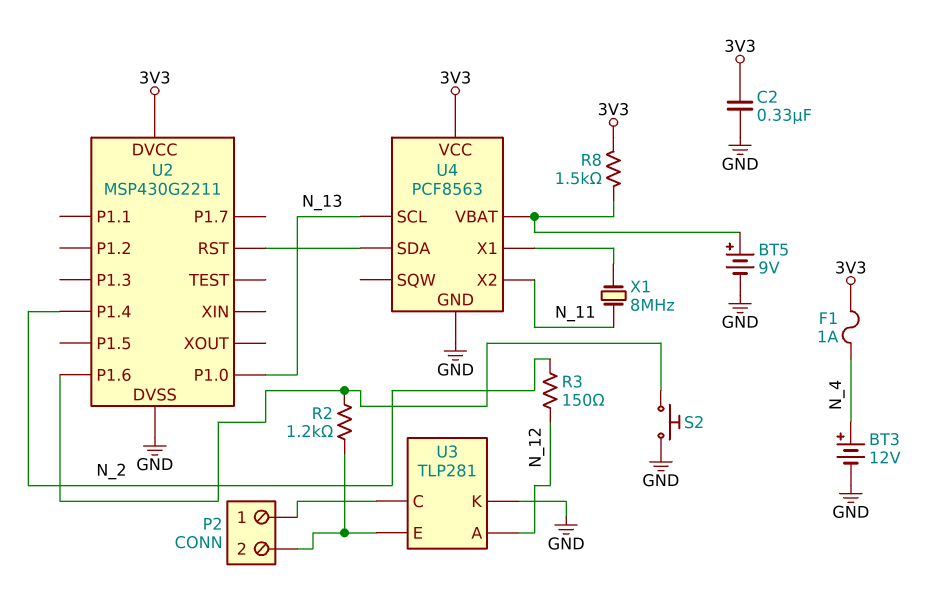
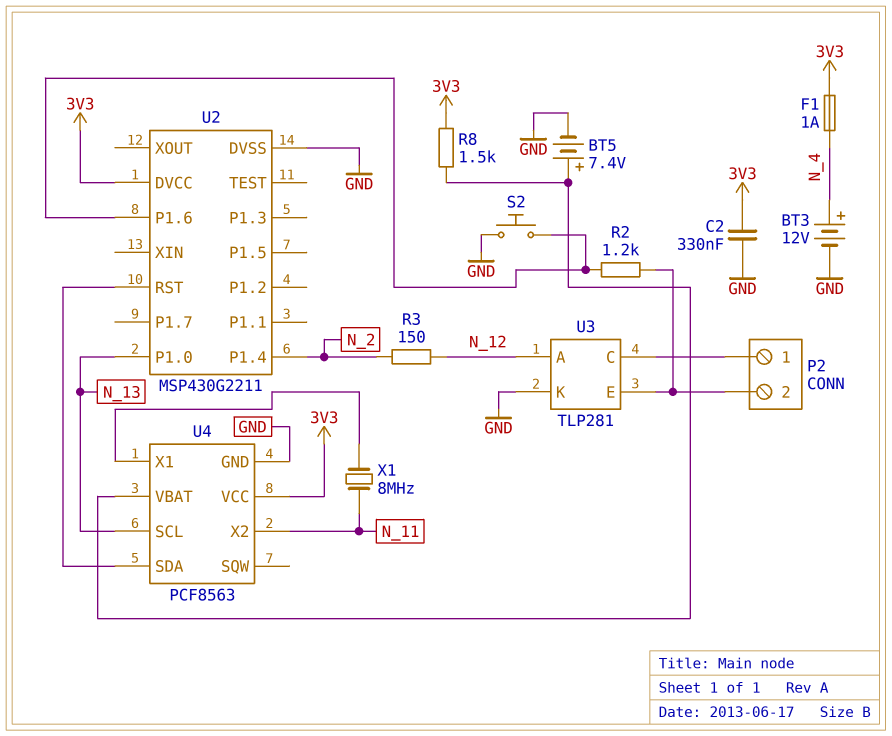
BT5: 9V (plus U4/VBAT, minus GND) -> 7.4V (plus U4/VBAT, minus GND)

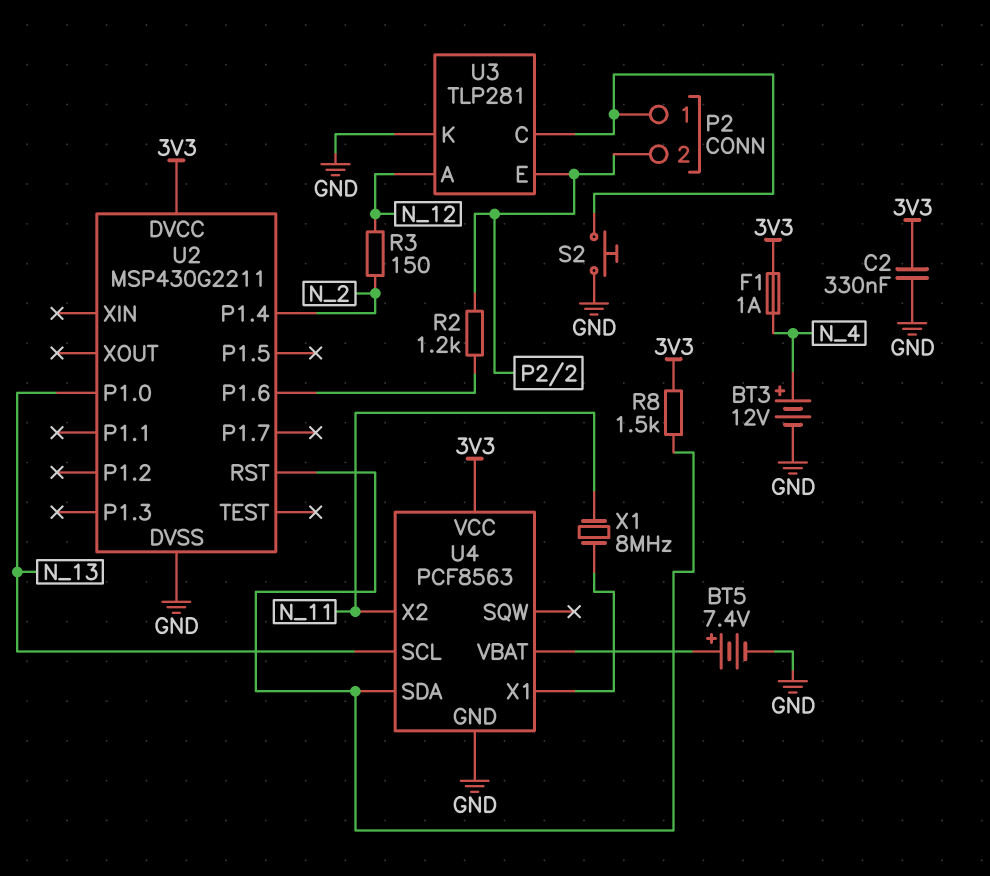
R8: 1.5k (3V3, U4/VBAT) -> 1.5k (3V3, U2/RST)
S2: button (GND, U2/P1.6) -> button (GND, P2/1)

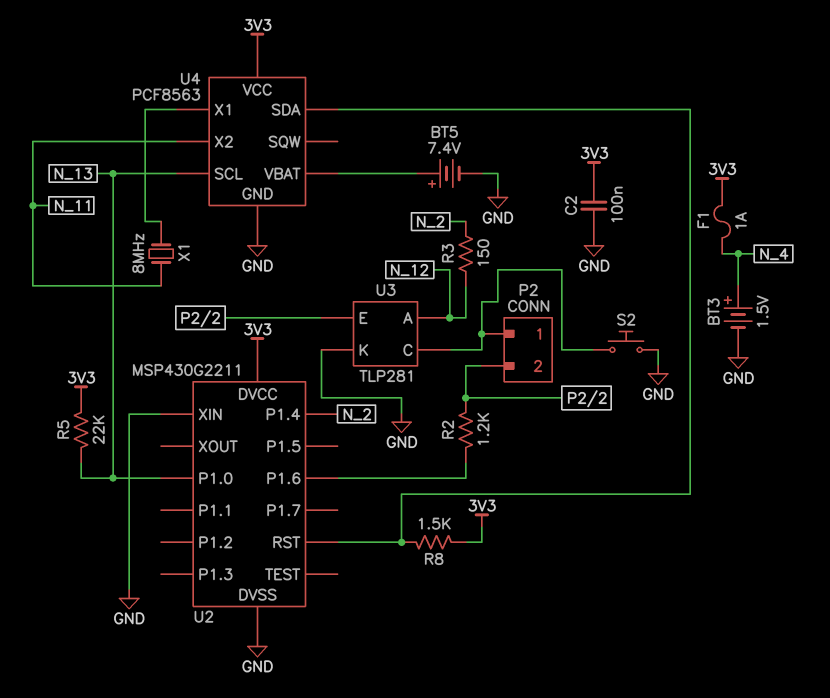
BT3: 12V (plus N_4, minus GND) -> 1.5V (plus N_4, minus GND)
C2: 330nF (3V3, GND) -> 100nF (3V3, GND)
R5: none -> 22k (3V3, N_13)
U2 pin XIN: none -> GND

